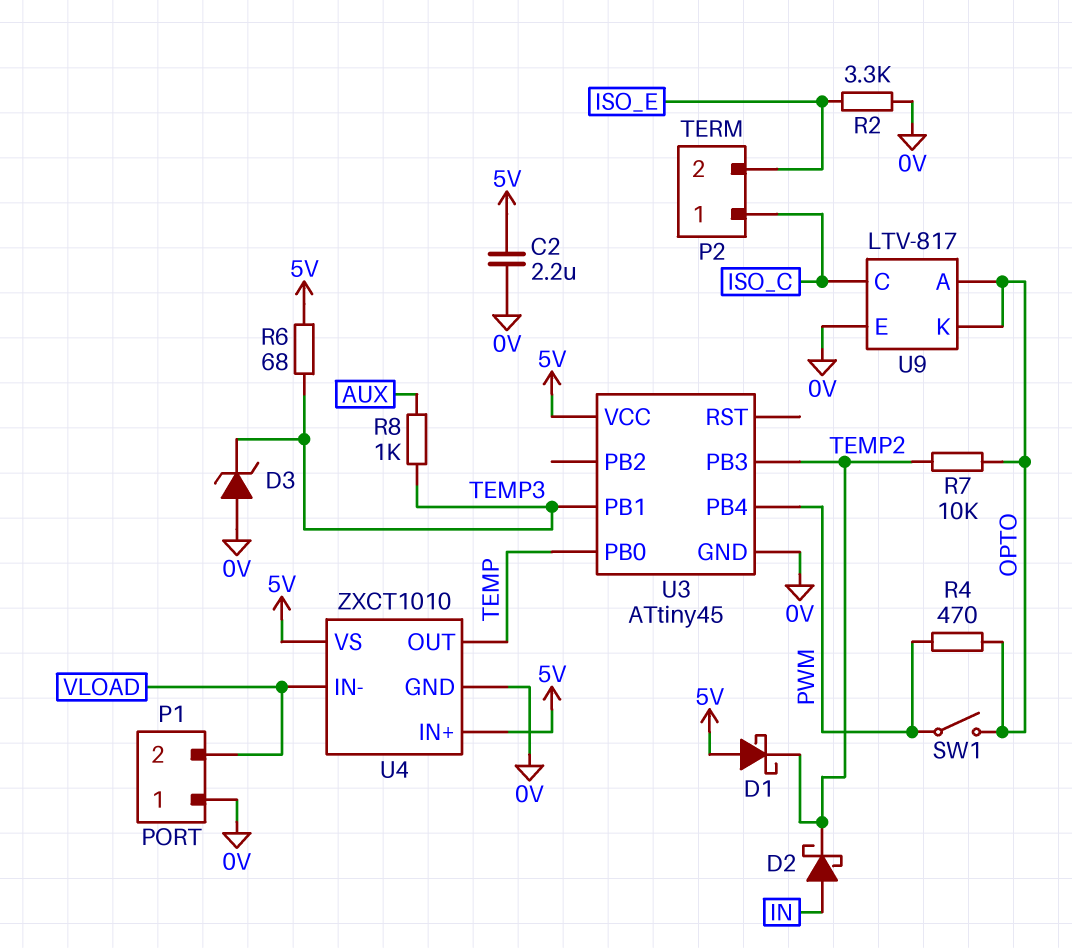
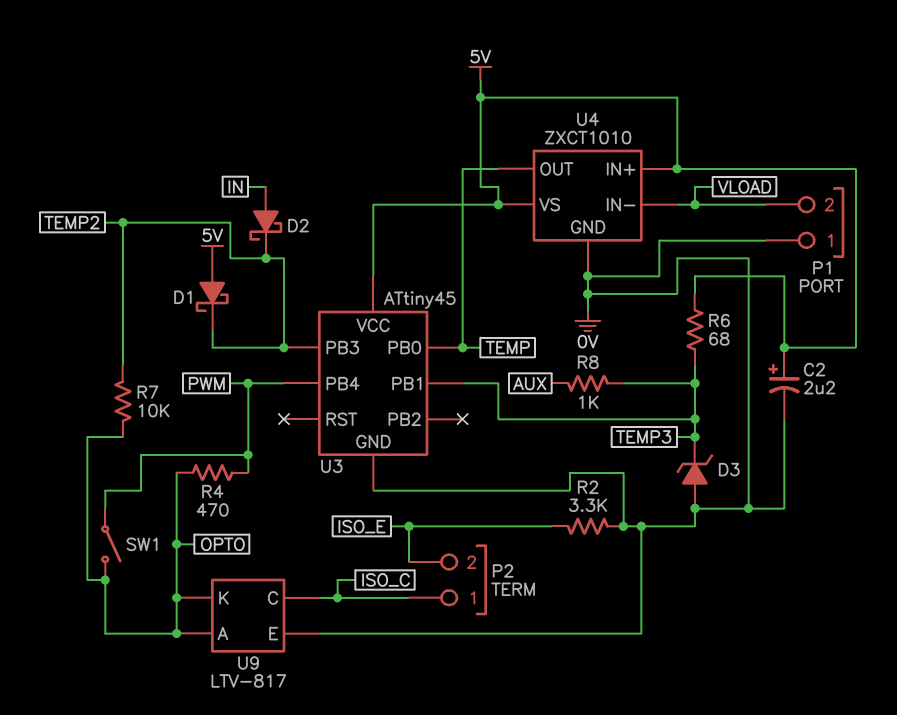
C2: 2.2uF (0V, 5V) -> 2.2uF (plus 5V, minus 0V)

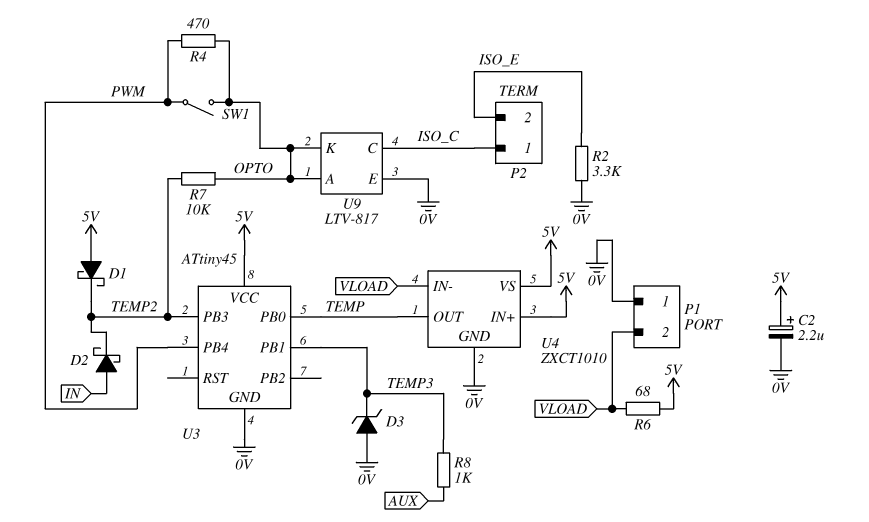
R6: 68 (5V, TEMP3) -> 68 (5V, VLOAD)

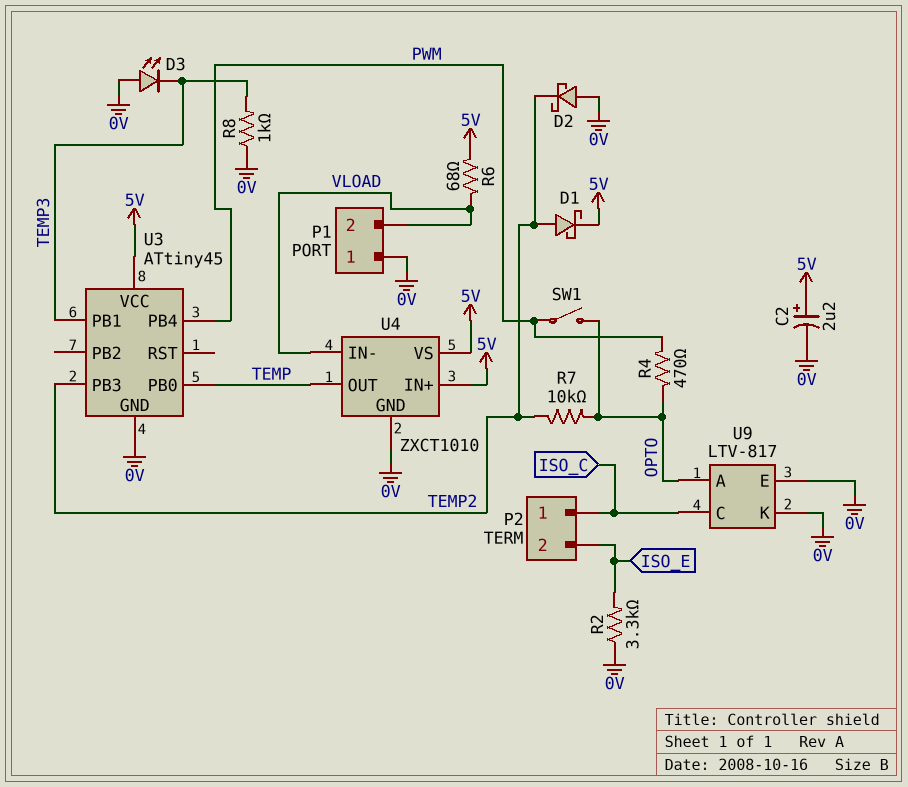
D1: schottky (A 5V, K TEMP2) -> schottky (A TEMP2, K 5V)
D2: schottky (A IN, K TEMP2) -> schottky (A 0V, K TEMP2)
D3: zener (A 0V, K TEMP3) -> LED (A 0V, K TEMP3)
R8: 1k (AUX, TEMP3) -> 1k (0V, TEMP3)
U9 pin K: OPTO -> 0V

